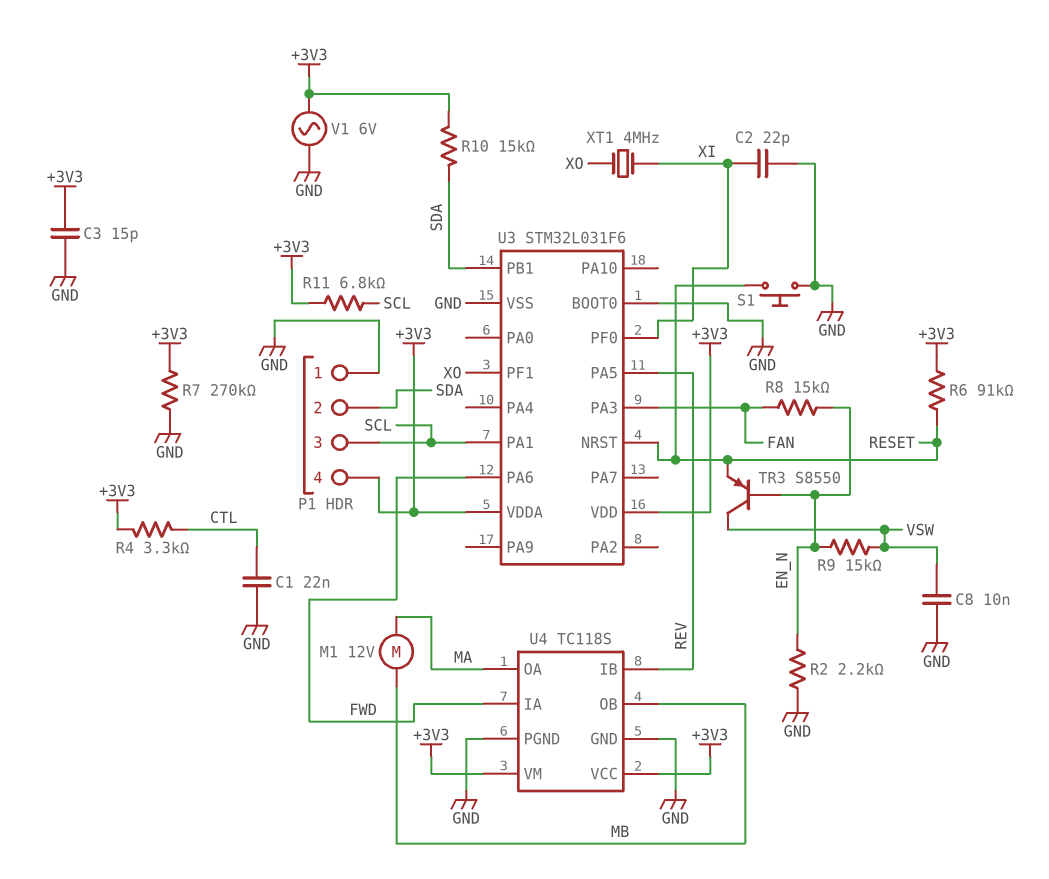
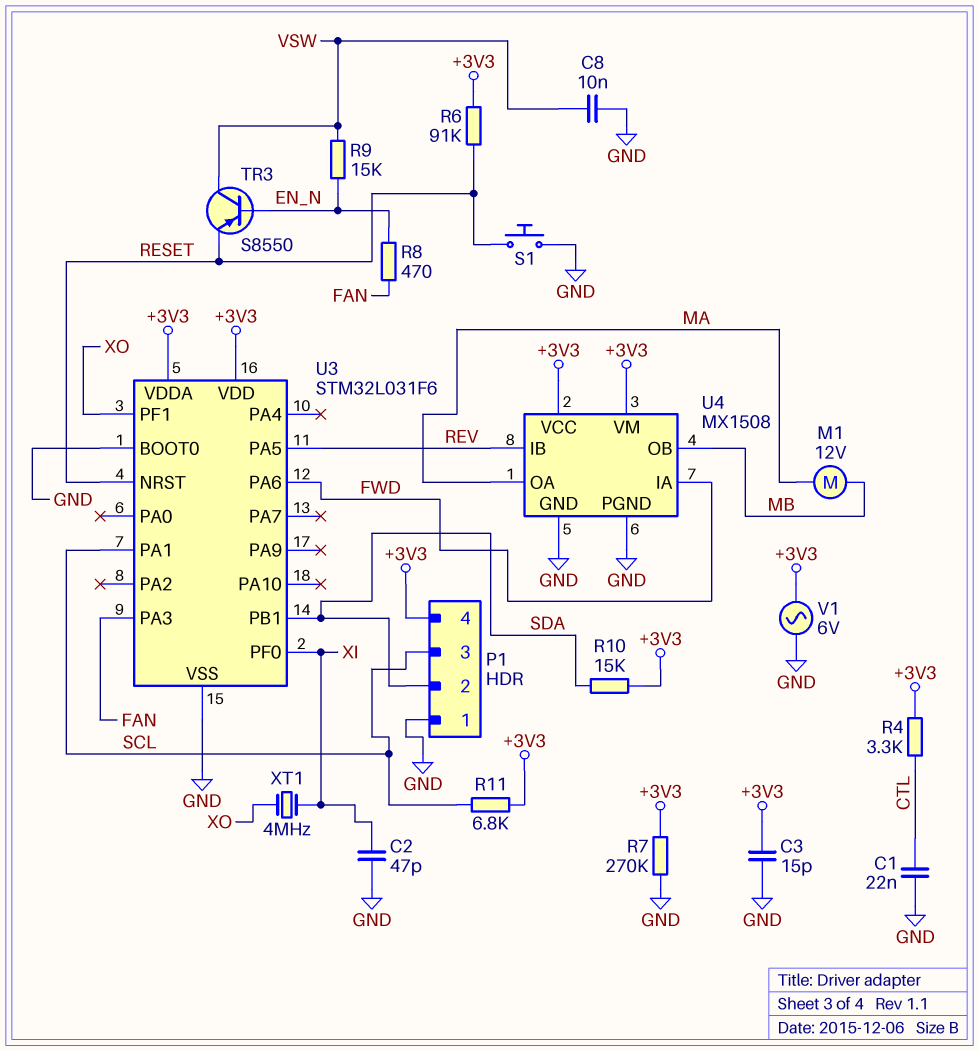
C2: 22pF (GND, XI) -> 47pF (GND, XI)
R2: 2.2k (EN_N, GND) -> none
R8: 15k (EN_N, FAN) -> 470 (EN_N, FAN)
U4: TC118S -> MX1508

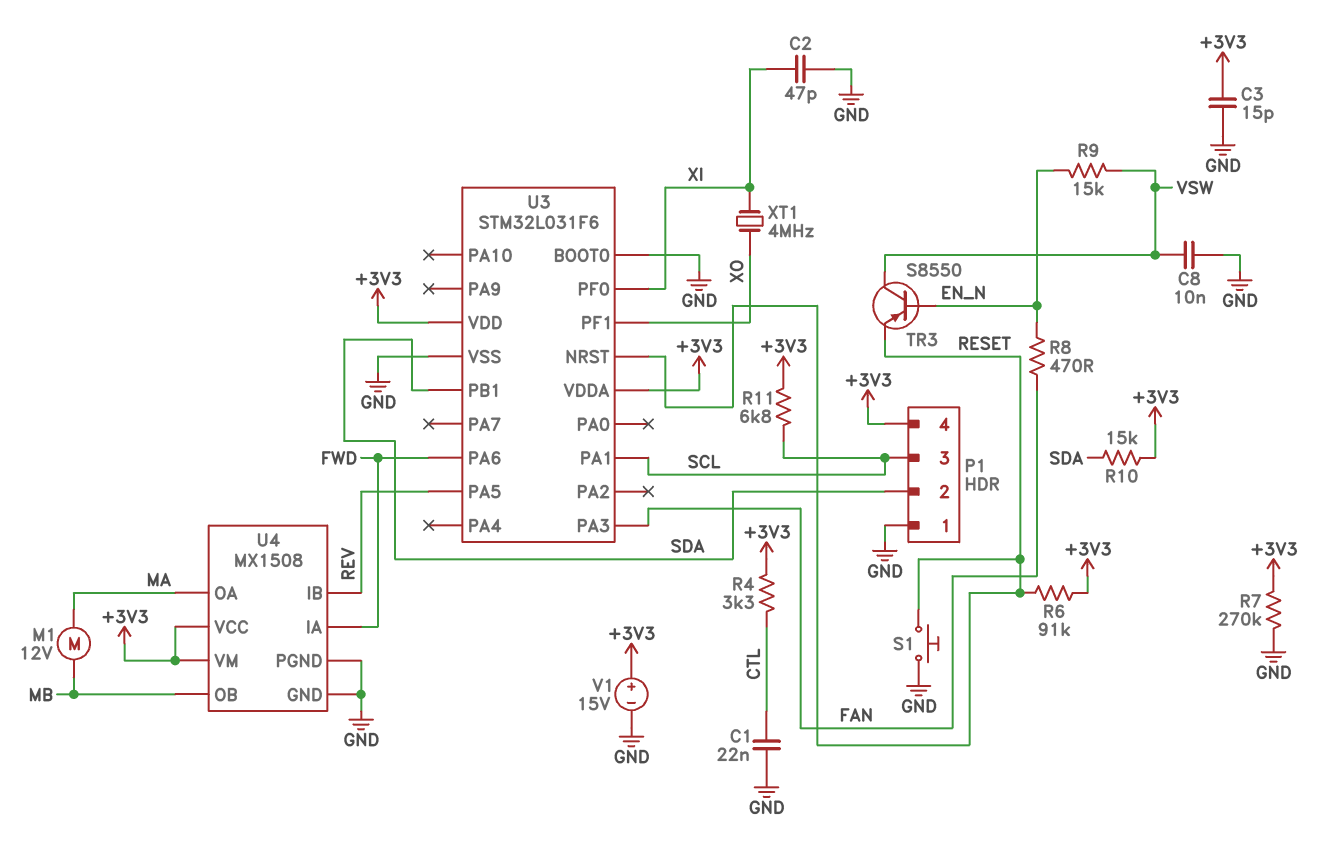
V1: AC 6V (+3V3, GND) -> 15V (plus +3V3, minus GND)

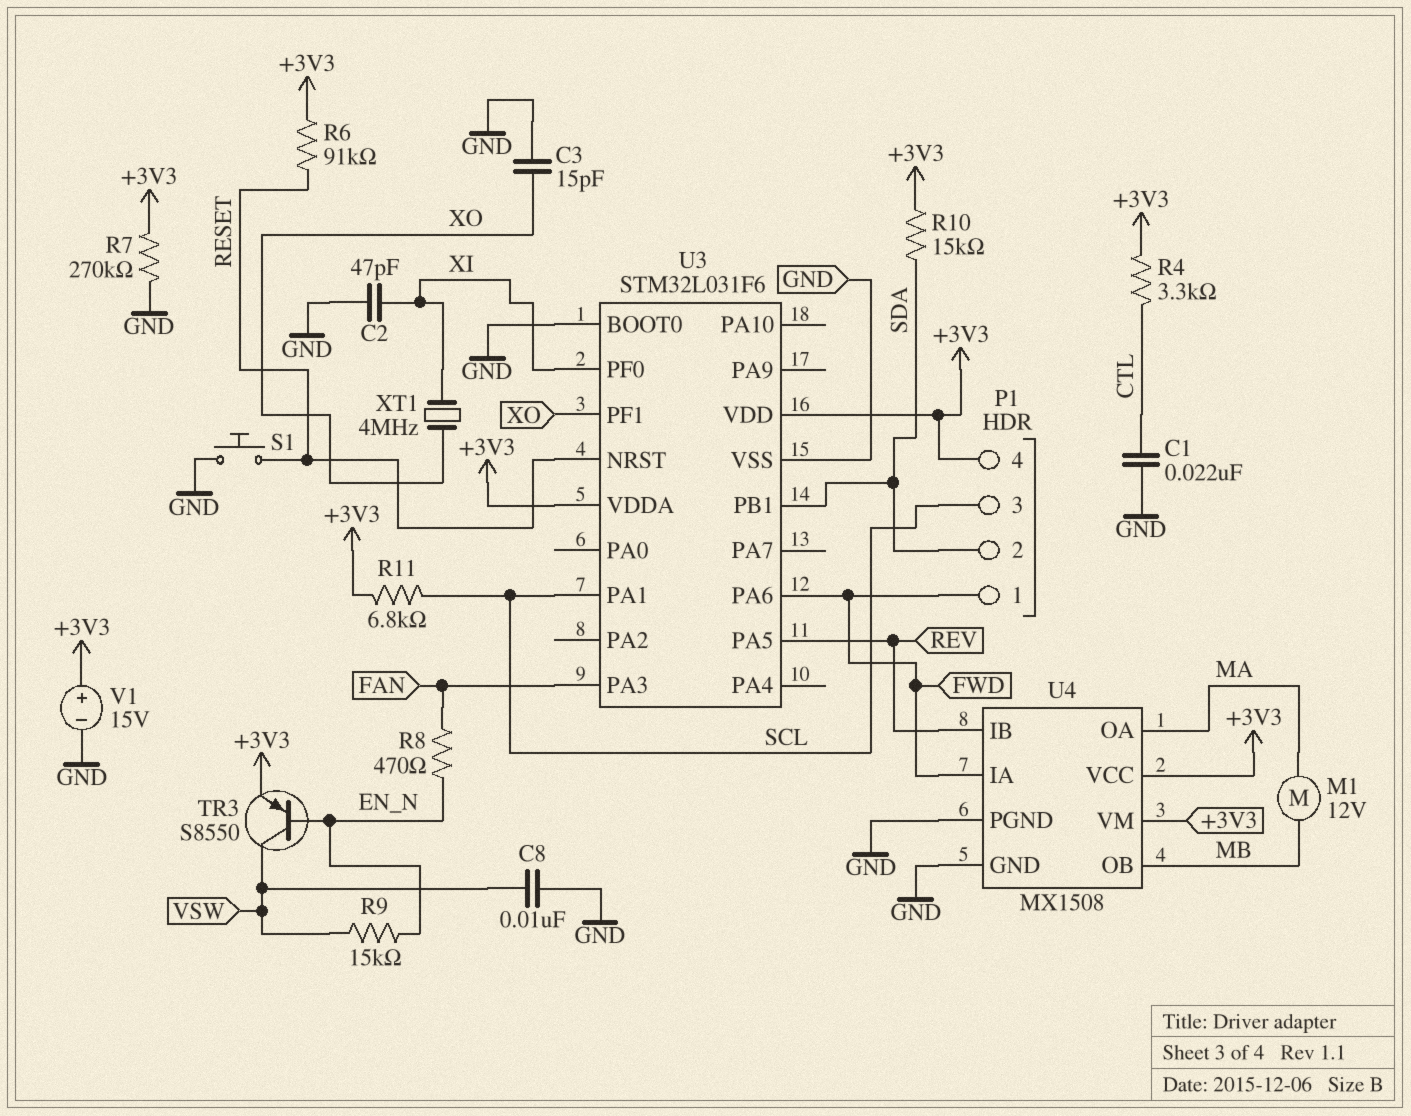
C3: 15pF (+3V3, GND) -> 15pF (GND, XO)
P1 pin 1: GND -> FWD
TR3: PNP S8550 (B EN_N, C VSW, E RESET) -> PNP S8550 (B EN_N, C VSW, E +3V3)

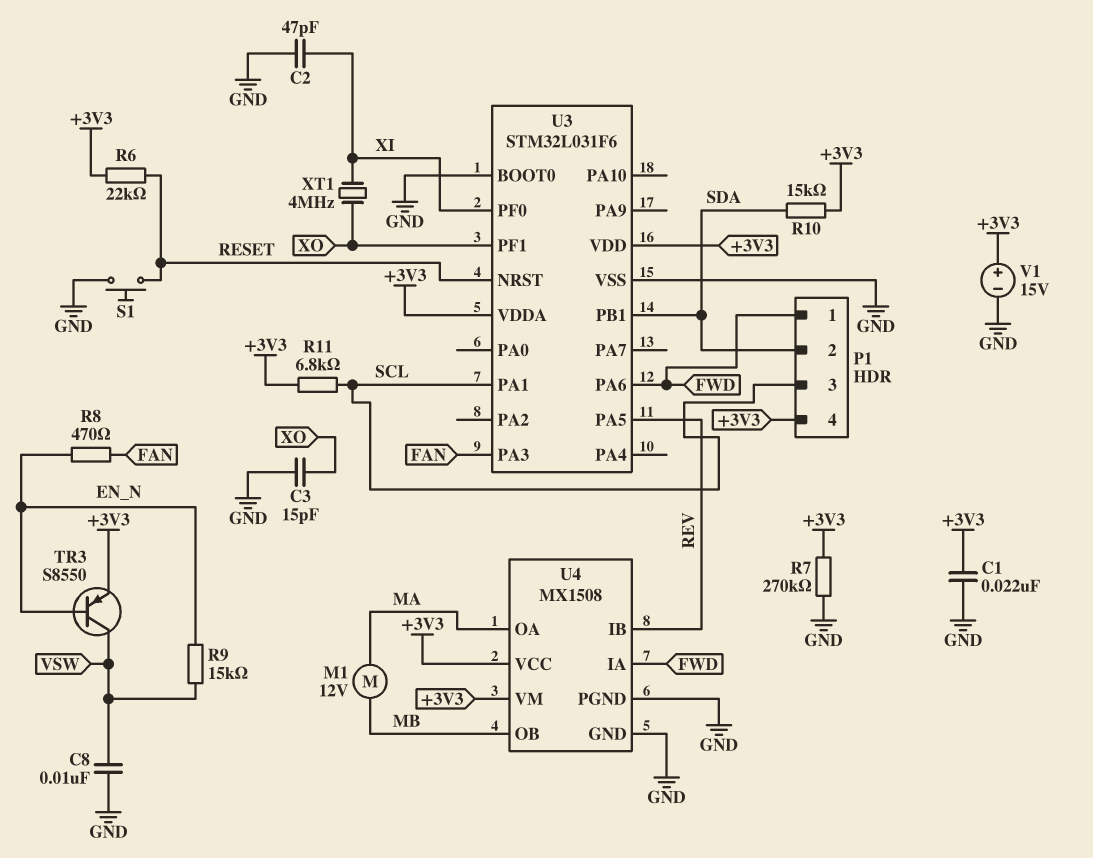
C1: 22nF (CTL, GND) -> 22nF (+3V3, GND)
R4: 3.3k (+3V3, CTL) -> none
R6: 91k (+3V3, RESET) -> 22k (+3V3, RESET)

